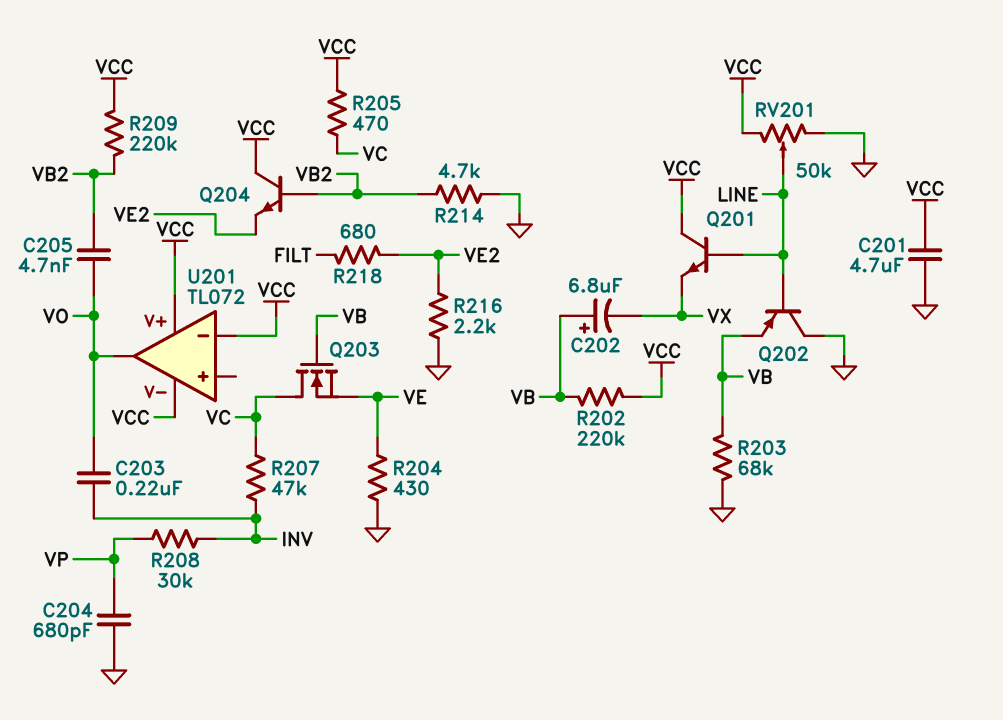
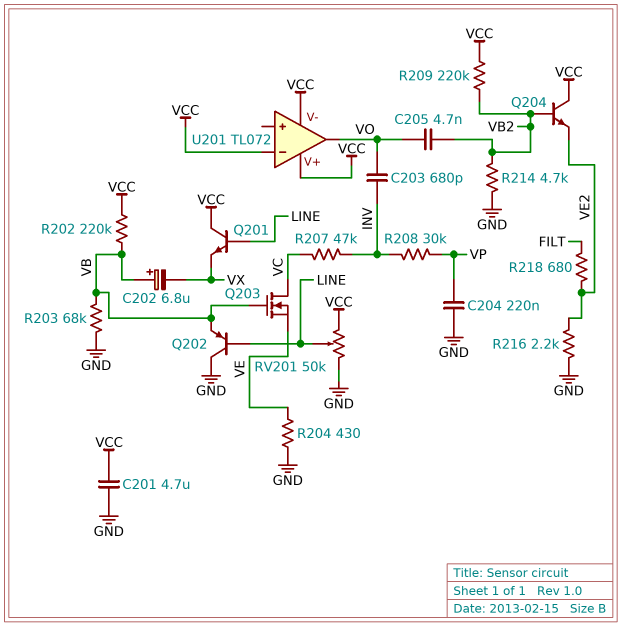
C203: 220nF (INV, VO) -> 680pF (INV, VO)
C204: 680pF (GND, VP) -> 220nF (GND, VP)
R205: 470 (VC, VCC) -> none

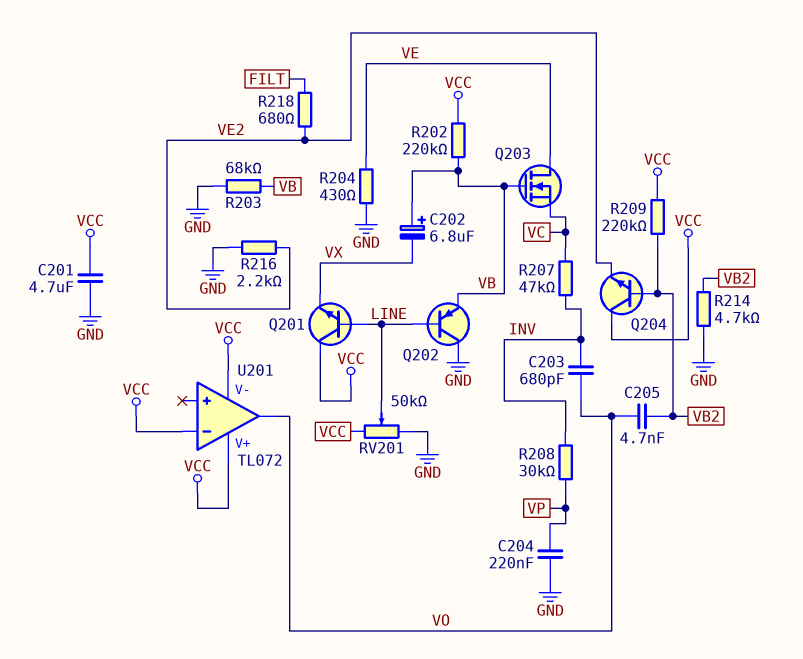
Q203: NMOS (G VB, D VC, S VE) -> NMOS (G VB, D VE, S VC)

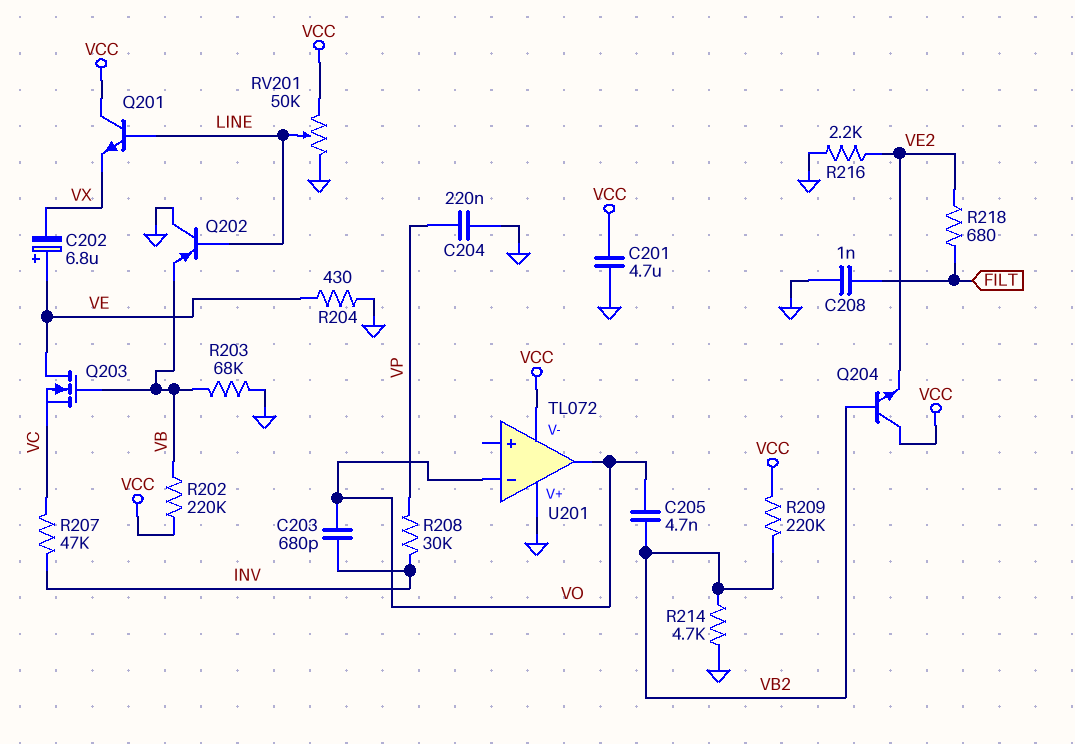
C202: 6.8uF (plus VB, minus VX) -> 6.8uF (plus VE, minus VX)
C208: none -> 1nF (FILT, GND)
U201 pin V+: VCC -> GND
U201 pin in-: VCC -> VO

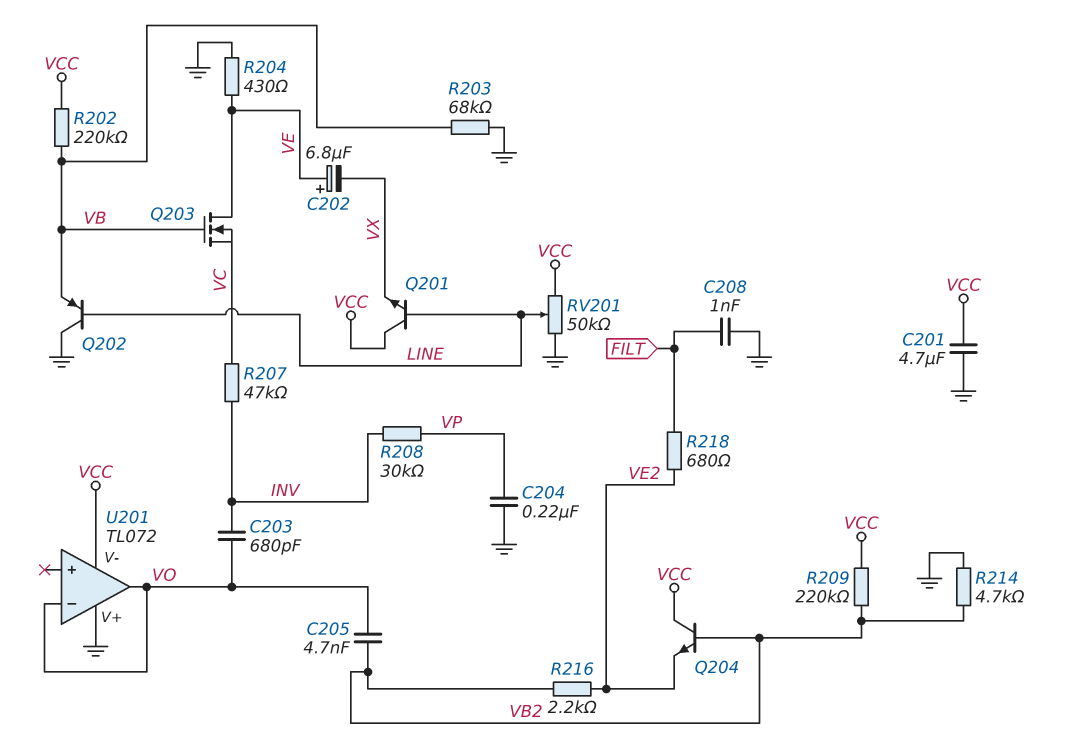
R216: 2.2k (GND, VE2) -> 2.2k (VB2, VE2)

